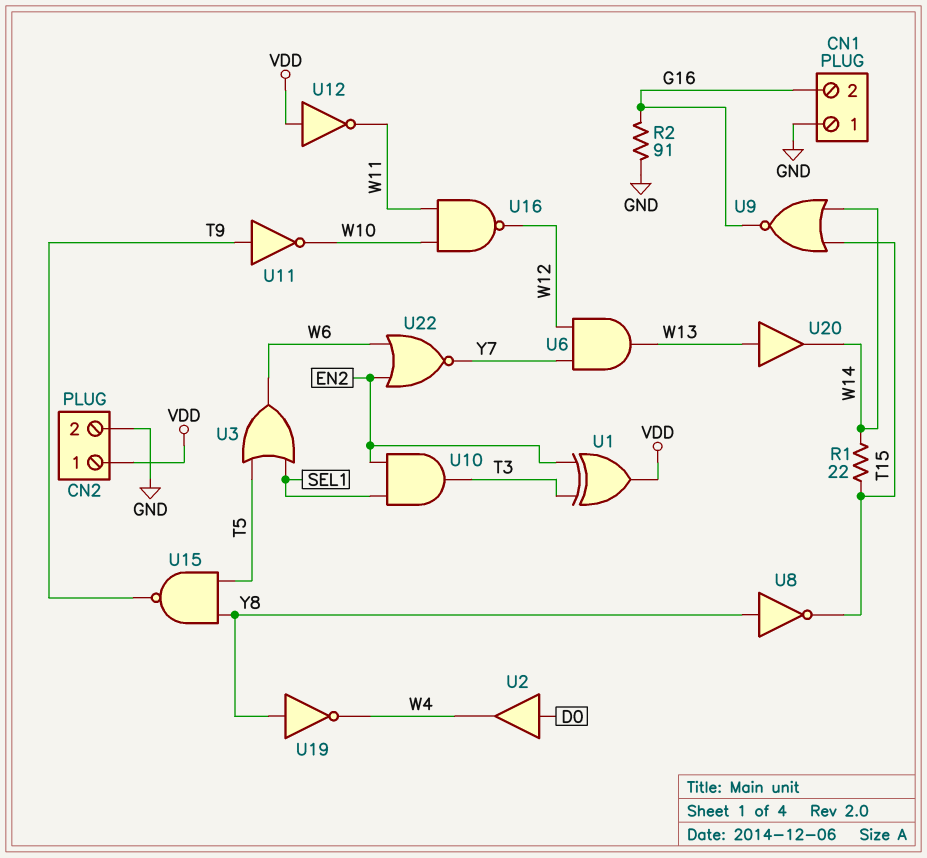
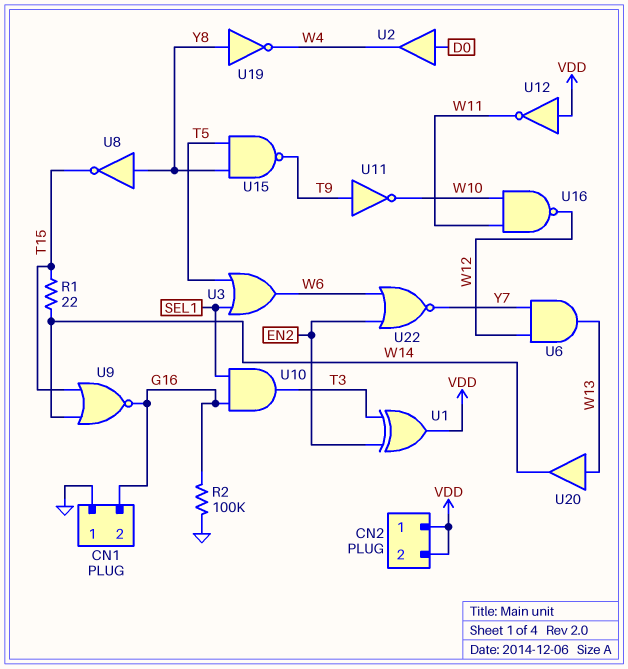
CN2 pin 2: GND -> VDD
R2: 91 (G16, GND) -> 100k (G16, GND)
U10: AND (in EN2, in SEL1, out T3) -> AND (in G16, in SEL1, out T3)

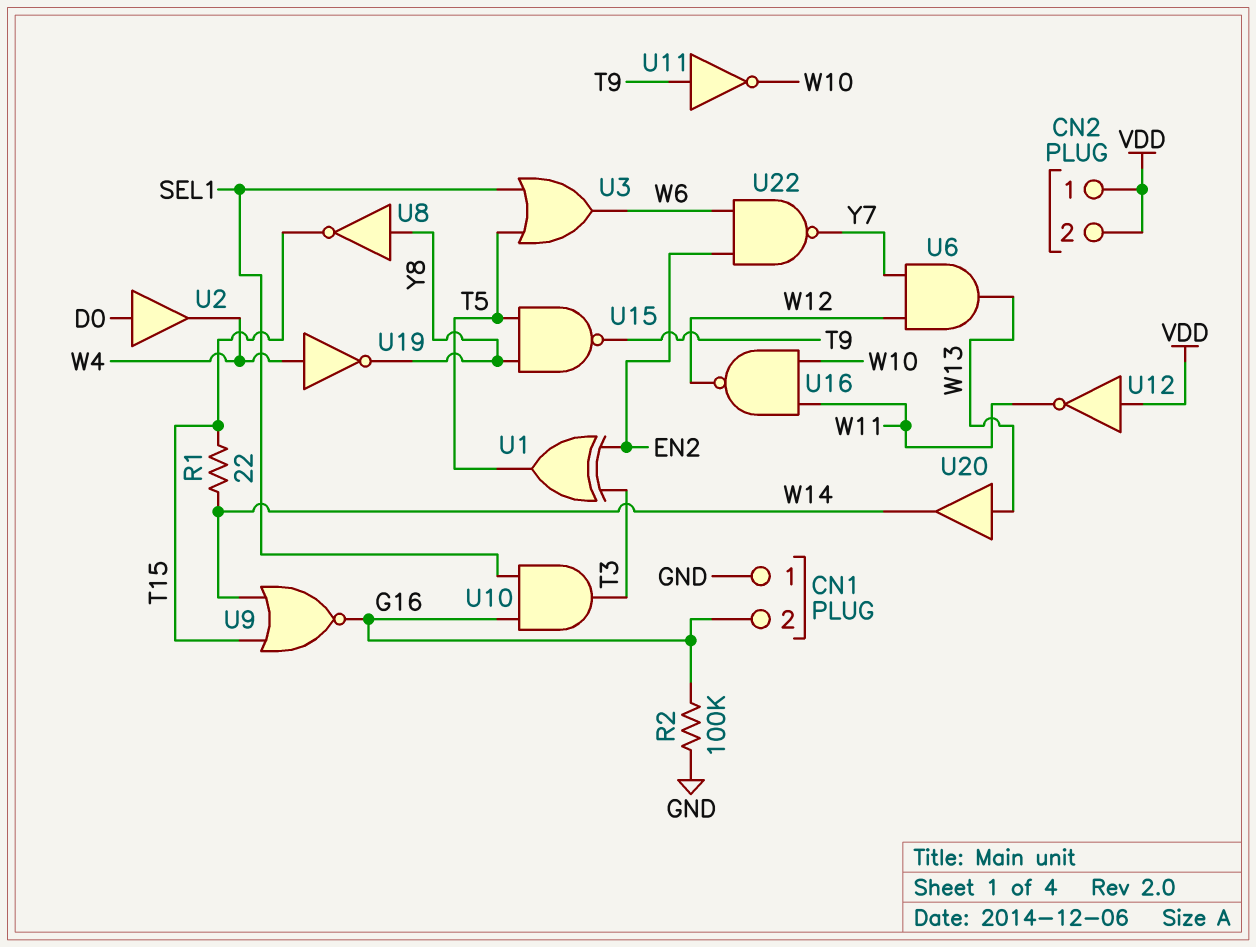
U1: XOR (in EN2, in T3, out VDD) -> XOR (in EN2, in T3, out T5)
U19: NOT (in Y8, out W4) -> NOT (in W4, out Y8)
U22: NOR (in EN2, in W6, out Y7) -> NAND (in EN2, in W6, out Y7)

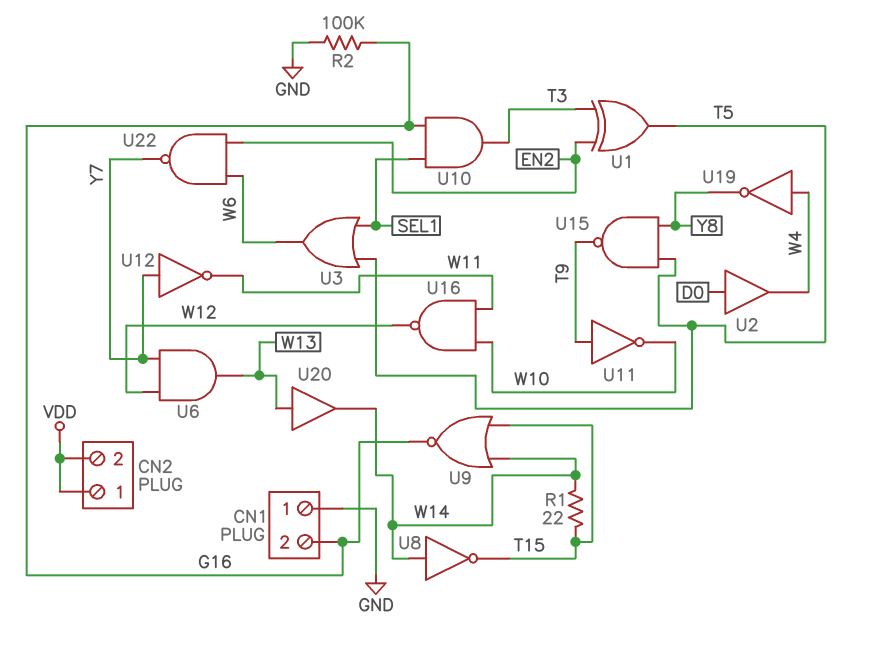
U8: NOT (in Y8, out T15) -> NOT (in W14, out T15)
U12: NOT (in VDD, out W11) -> NOT (in Y7, out W11)

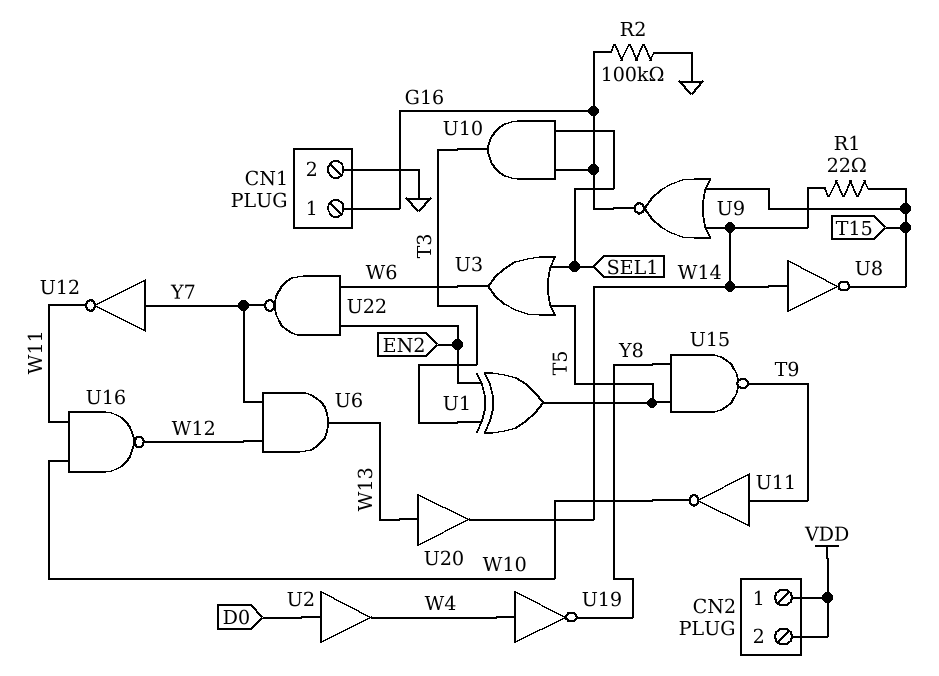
CN1 pin 1: GND -> G16
CN1 pin 2: G16 -> GND

